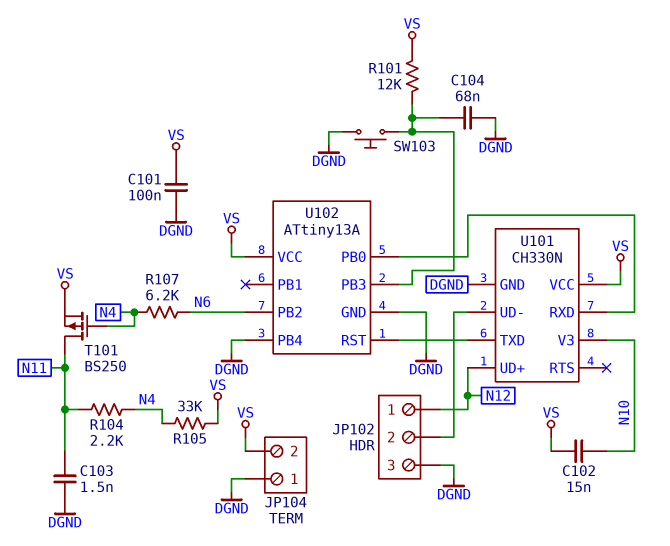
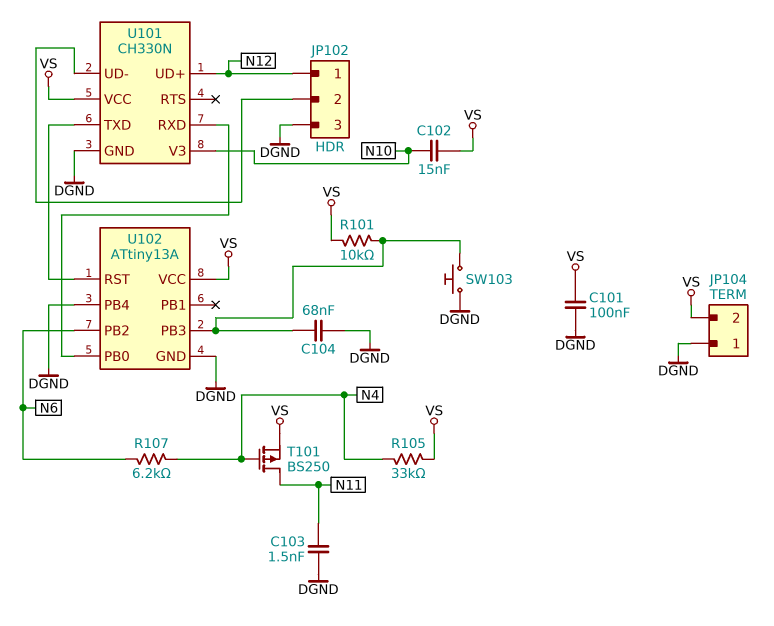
R101: 12k (U102/PB3, VS) -> 10k (U102/PB3, VS)
R104: 2.2k (N4, N11) -> none

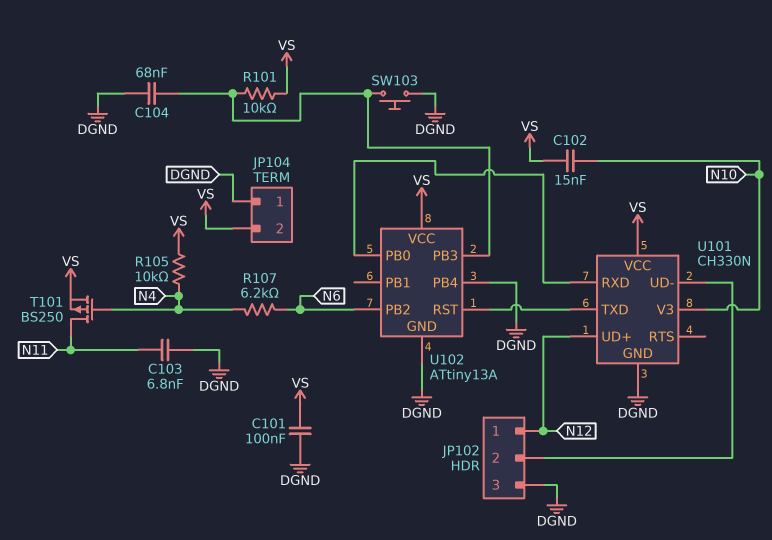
C103: 1.5nF (DGND, N11) -> 6.8nF (DGND, N11)
R105: 33k (N4, VS) -> 10k (N4, VS)

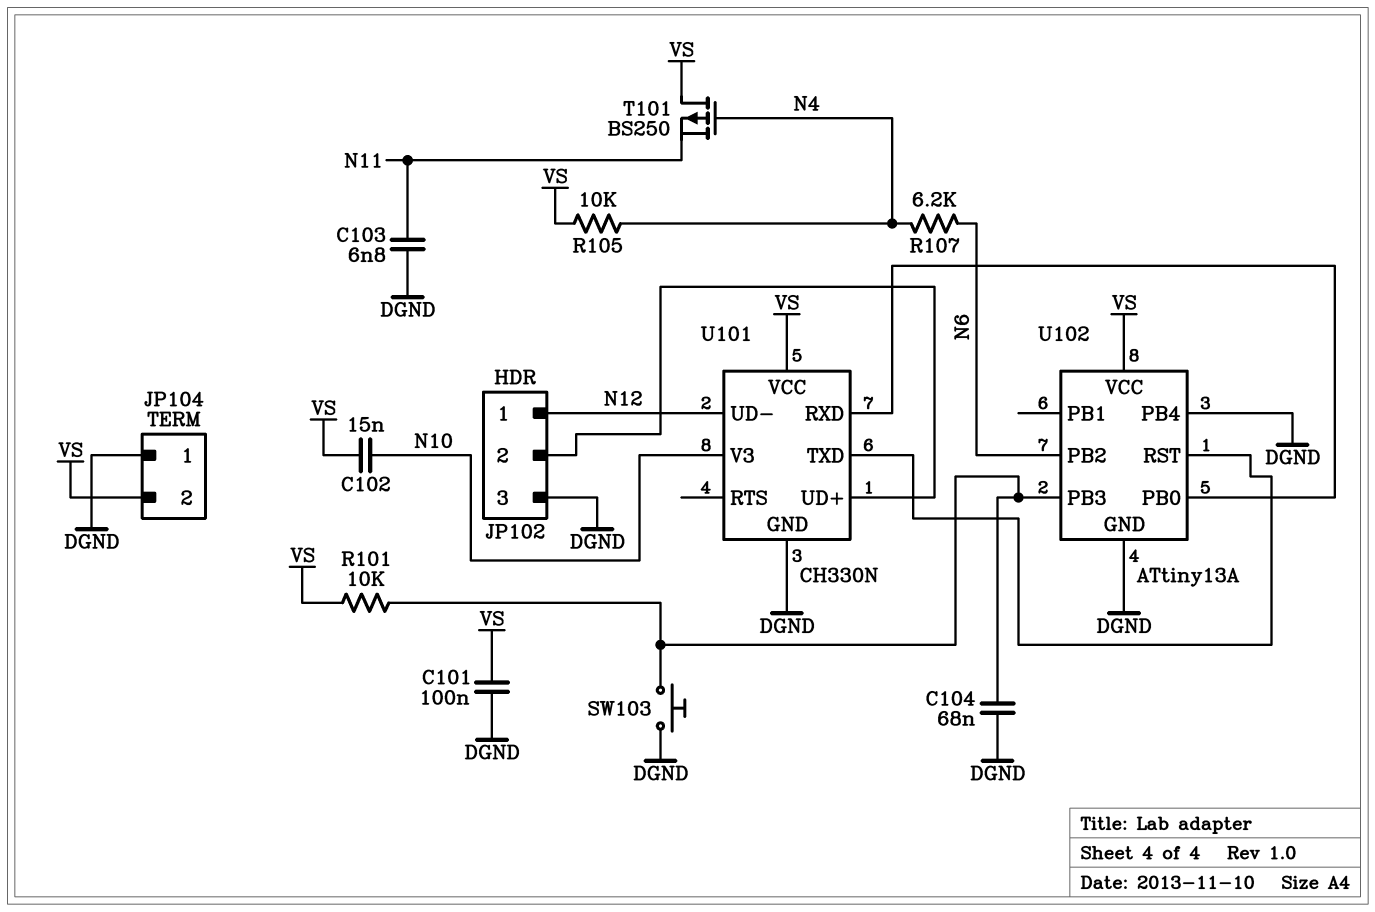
T101: PMOS BS250 (G N4, D N11, S VS) -> PMOS BS250 (G N4, D VS, S N11)
U101 pin UD+: N12 -> JP102/2
U101 pin UD-: JP102/2 -> N12

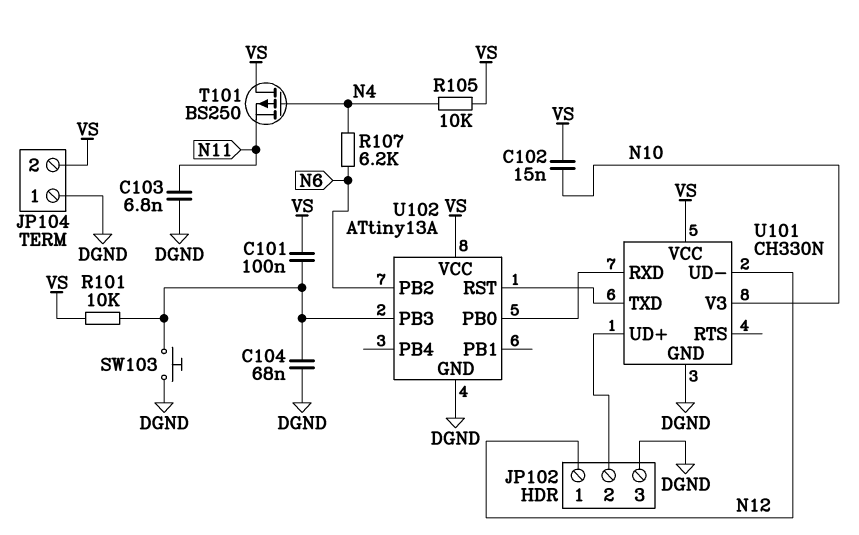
C101: 100nF (DGND, VS) -> 100nF (U102/PB3, VS)
U102 pin PB4: DGND -> none

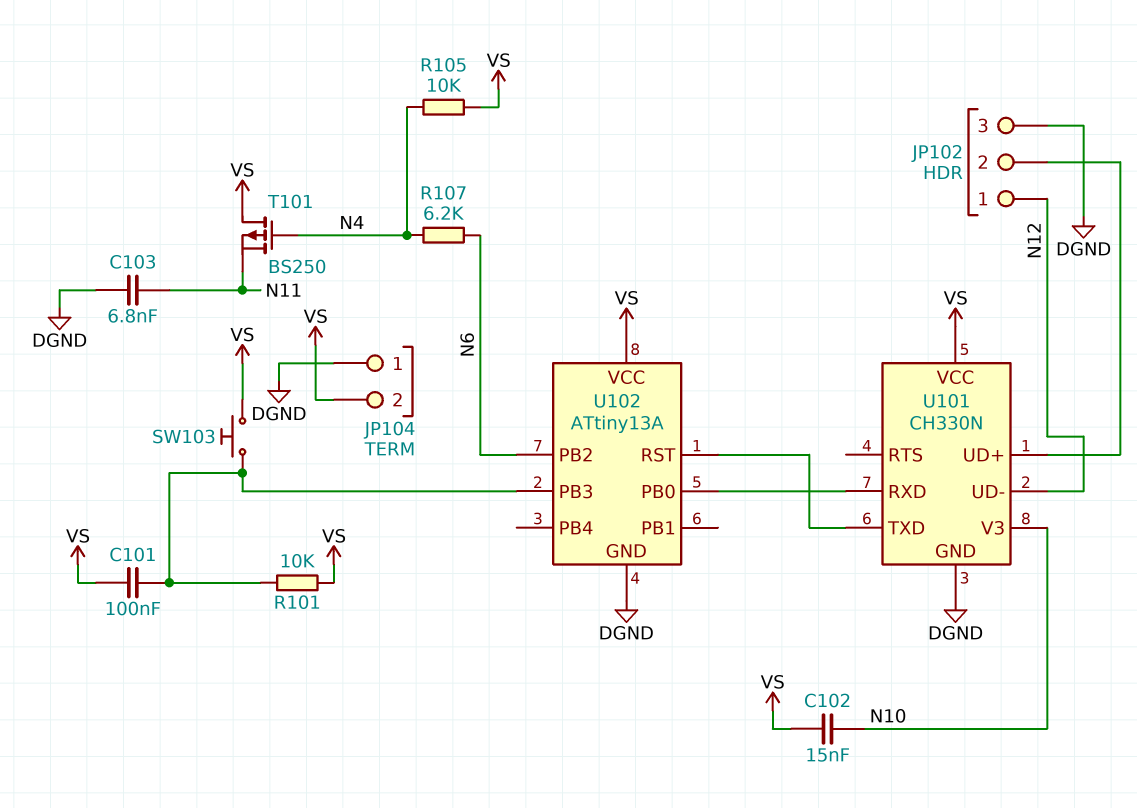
C104: 68nF (DGND, U102/PB3) -> none
SW103: button (DGND, U102/PB3) -> button (U102/PB3, VS)

